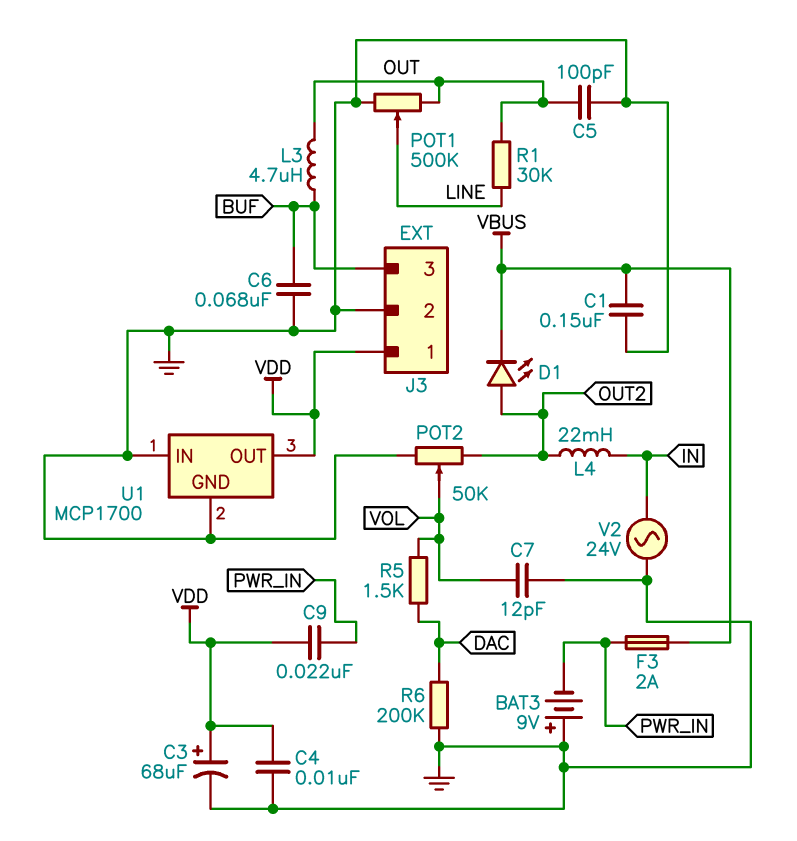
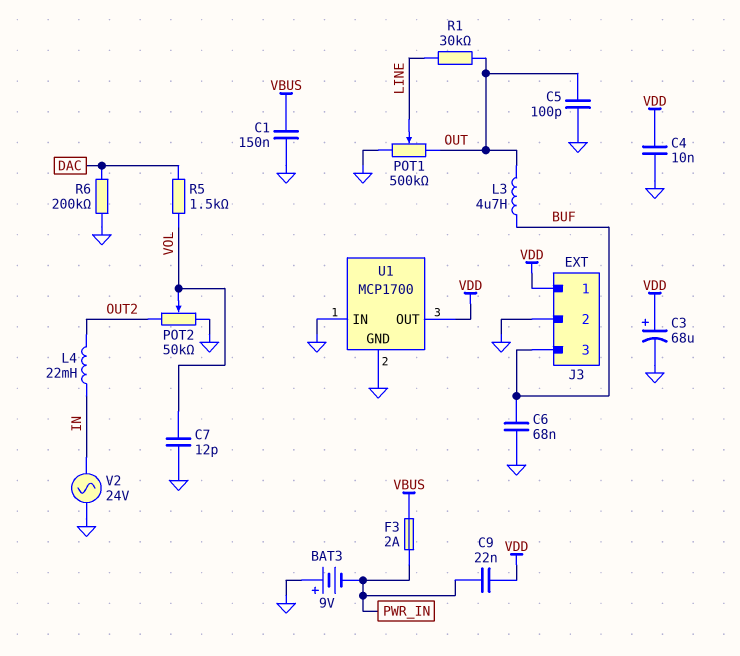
D1: LED (A OUT2, K VBUS) -> none

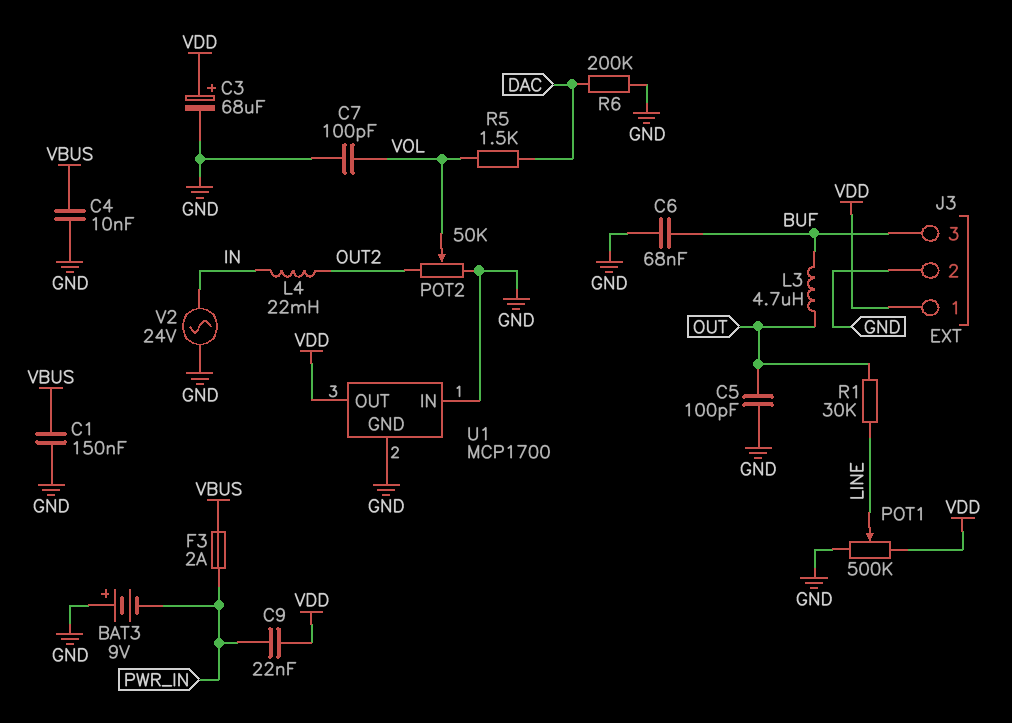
C4: 10nF (GND, VDD) -> 10nF (GND, VBUS)
C7: 12pF (GND, VOL) -> 100pF (GND, VOL)
POT1: 500k (GND, OUT, wiper LINE) -> 500k (GND, VDD, wiper LINE)

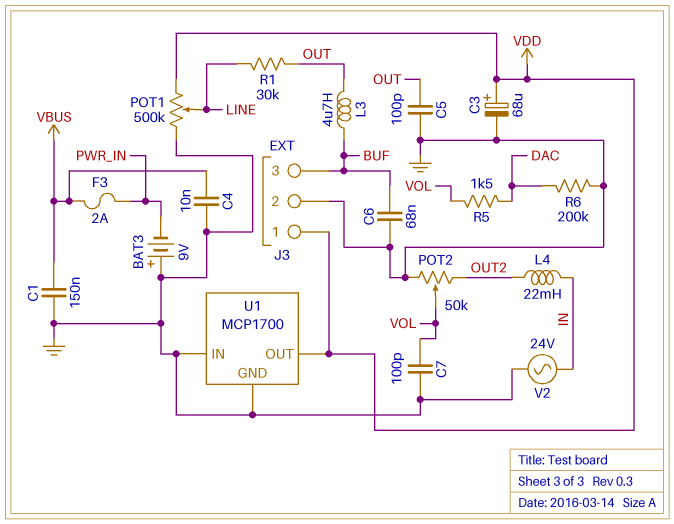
C9: 22nF (PWR_IN, VDD) -> none

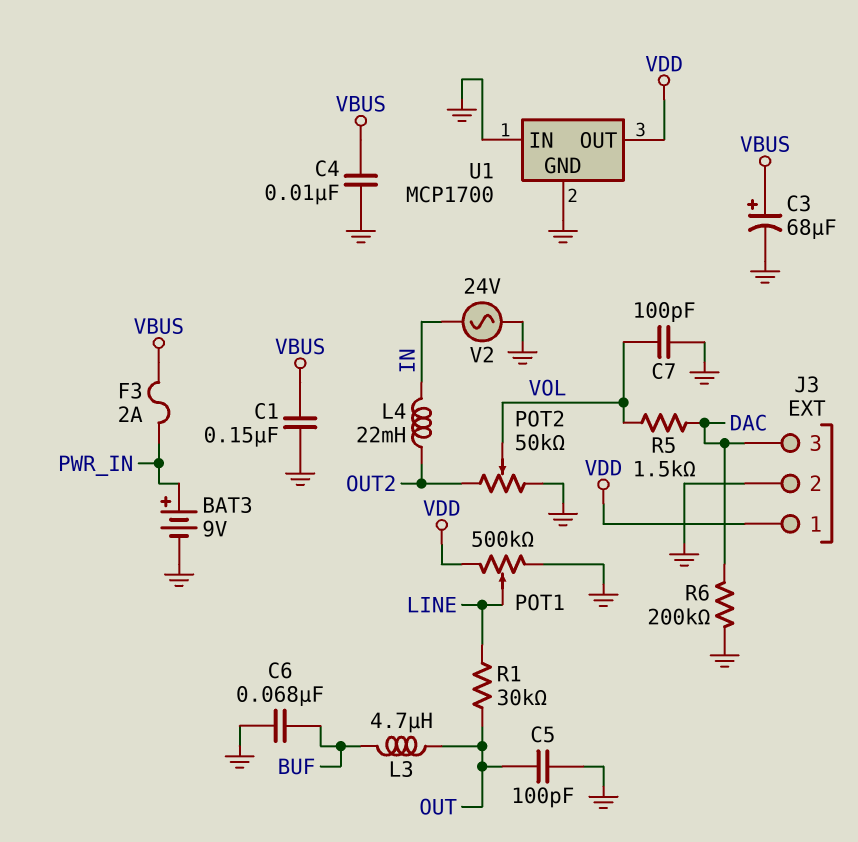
BAT3: 9V (plus GND, minus PWR_IN) -> 9V (plus PWR_IN, minus GND)
C3: 68uF (plus VDD, minus GND) -> 68uF (plus VBUS, minus GND)
J3 pin 3: BUF -> DAC

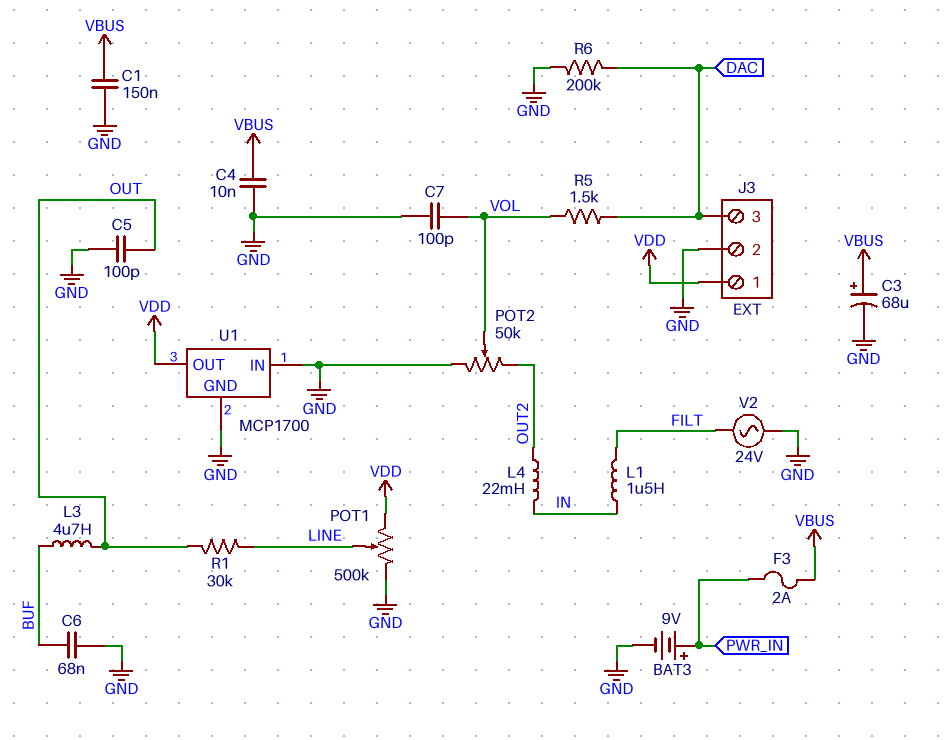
L1: none -> 1.5uH (FILT, IN)
V2: AC 24V (GND, IN) -> AC 24V (FILT, GND)

